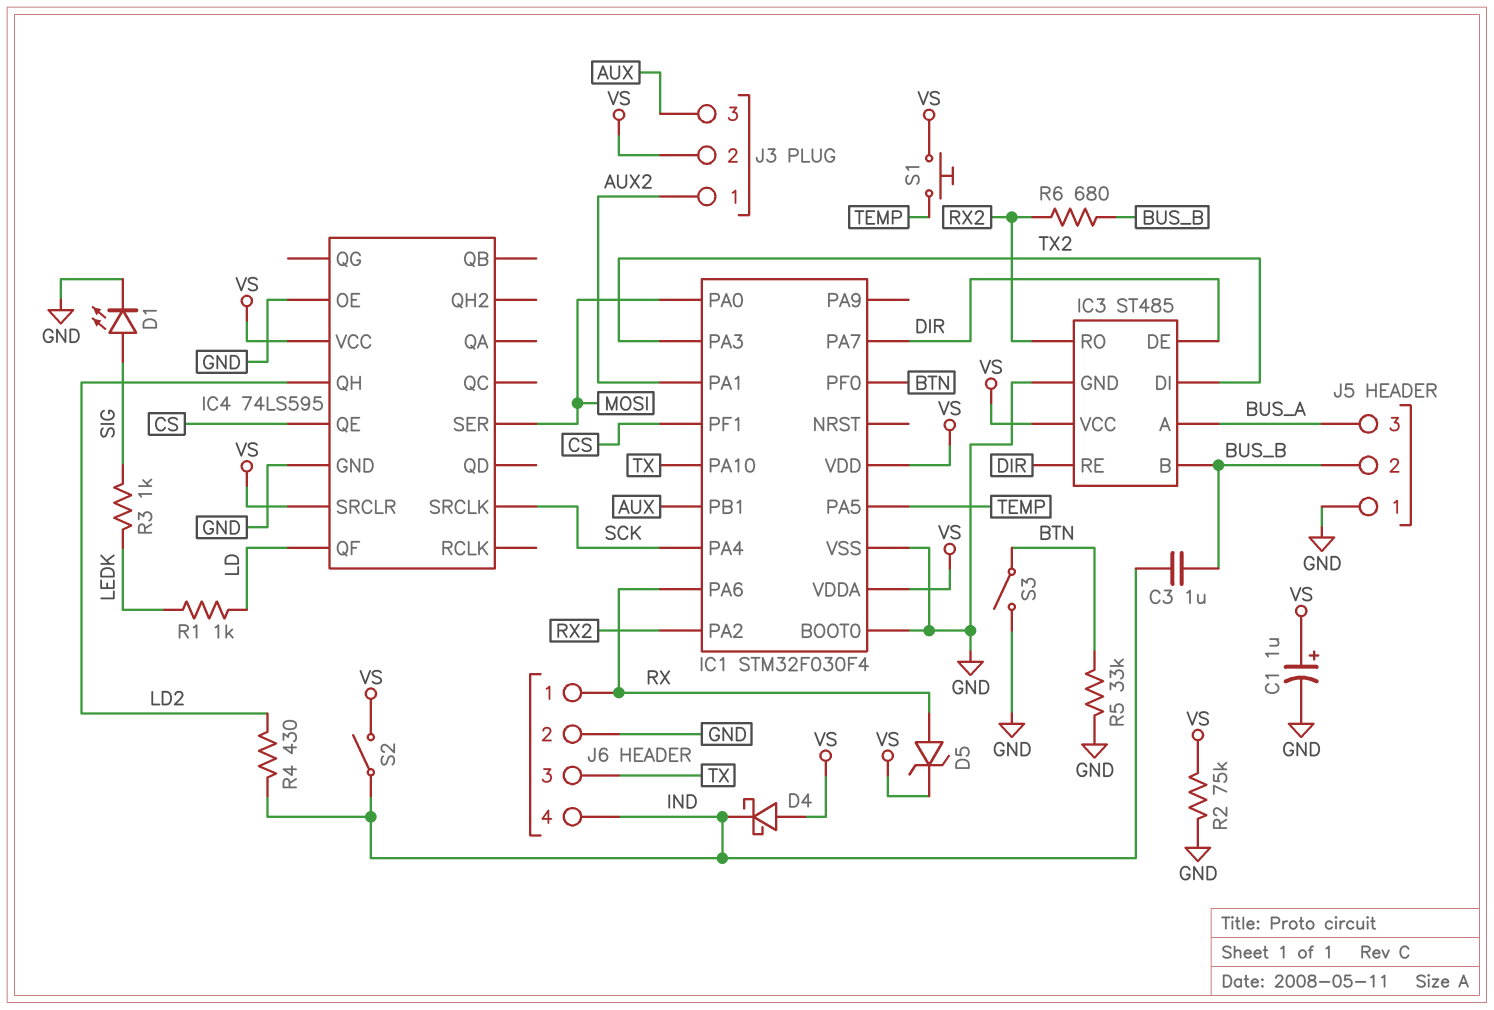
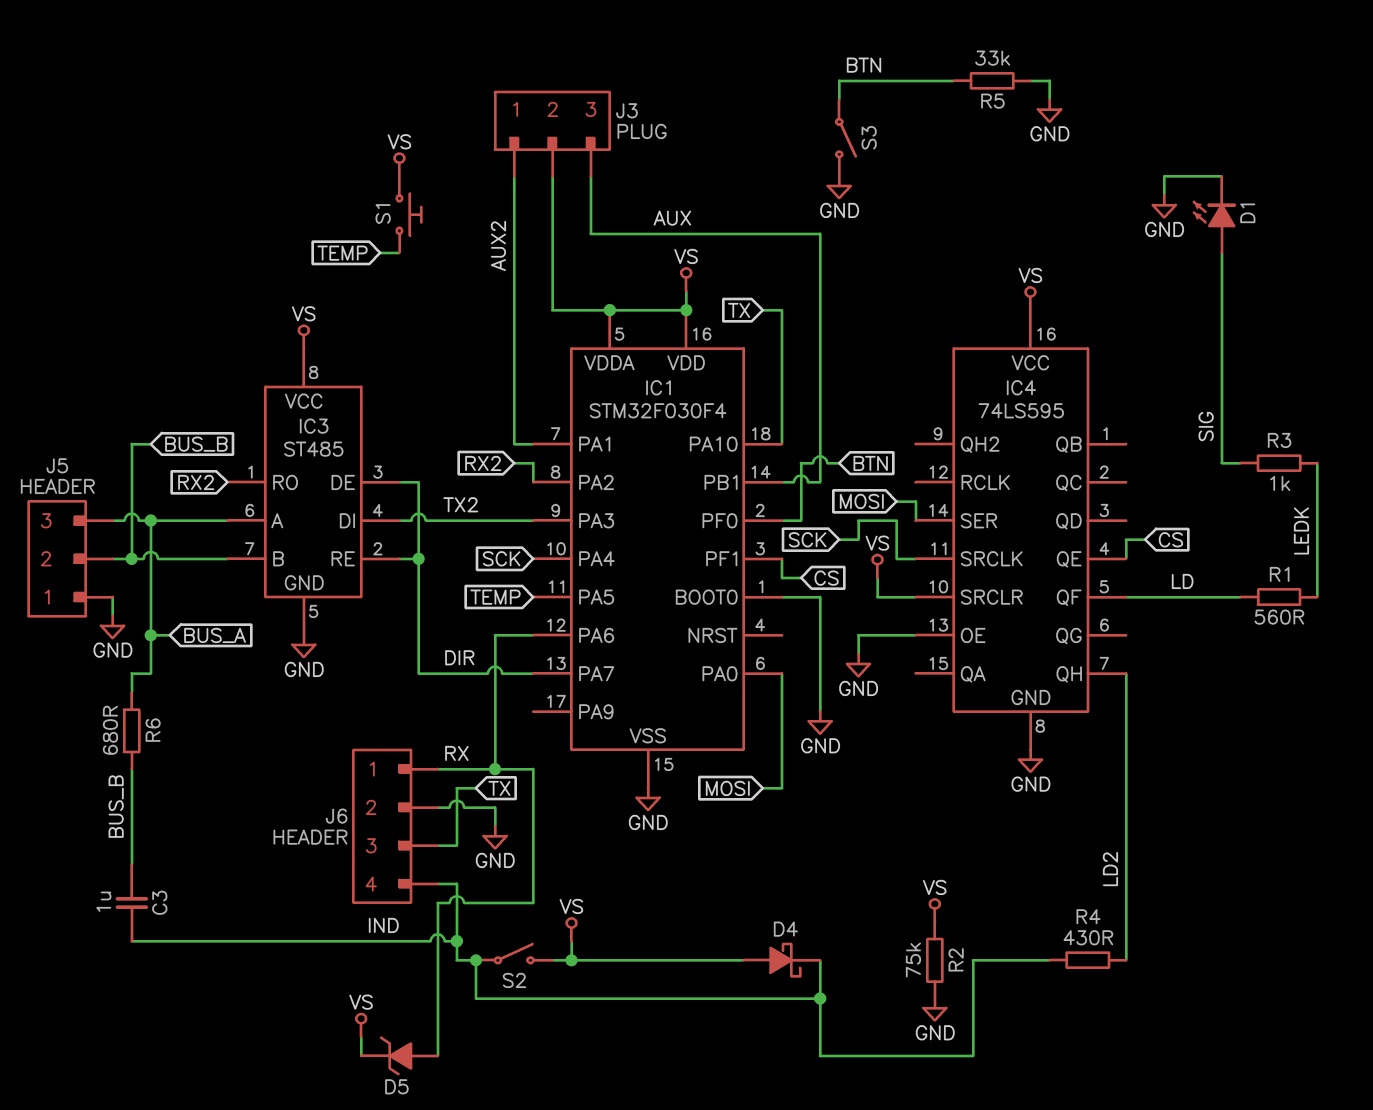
C1: 1uF (plus VS, minus GND) -> none
R1: 1k (LD, LEDK) -> 560 (LD, LEDK)
R6: 680 (BUS_B, RX2) -> 680 (BUS_A, BUS_B)

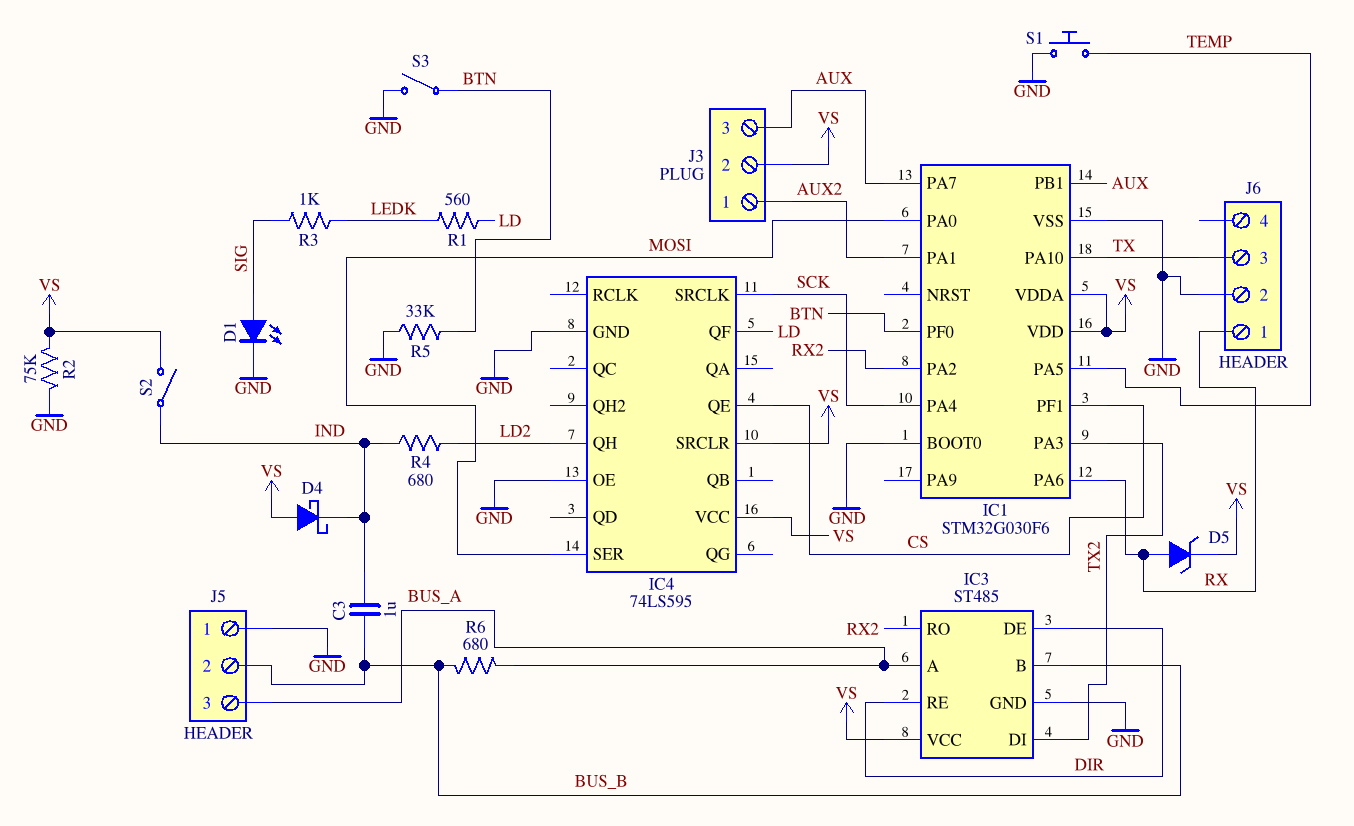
IC1: STM32F030F4 -> STM32G030F6
IC1 pin PA7: DIR -> AUX
J6 pin 4: IND -> none
R4: 430 (IND, LD2) -> 680 (IND, LD2)
S1: button (TEMP, VS) -> button (GND, TEMP)

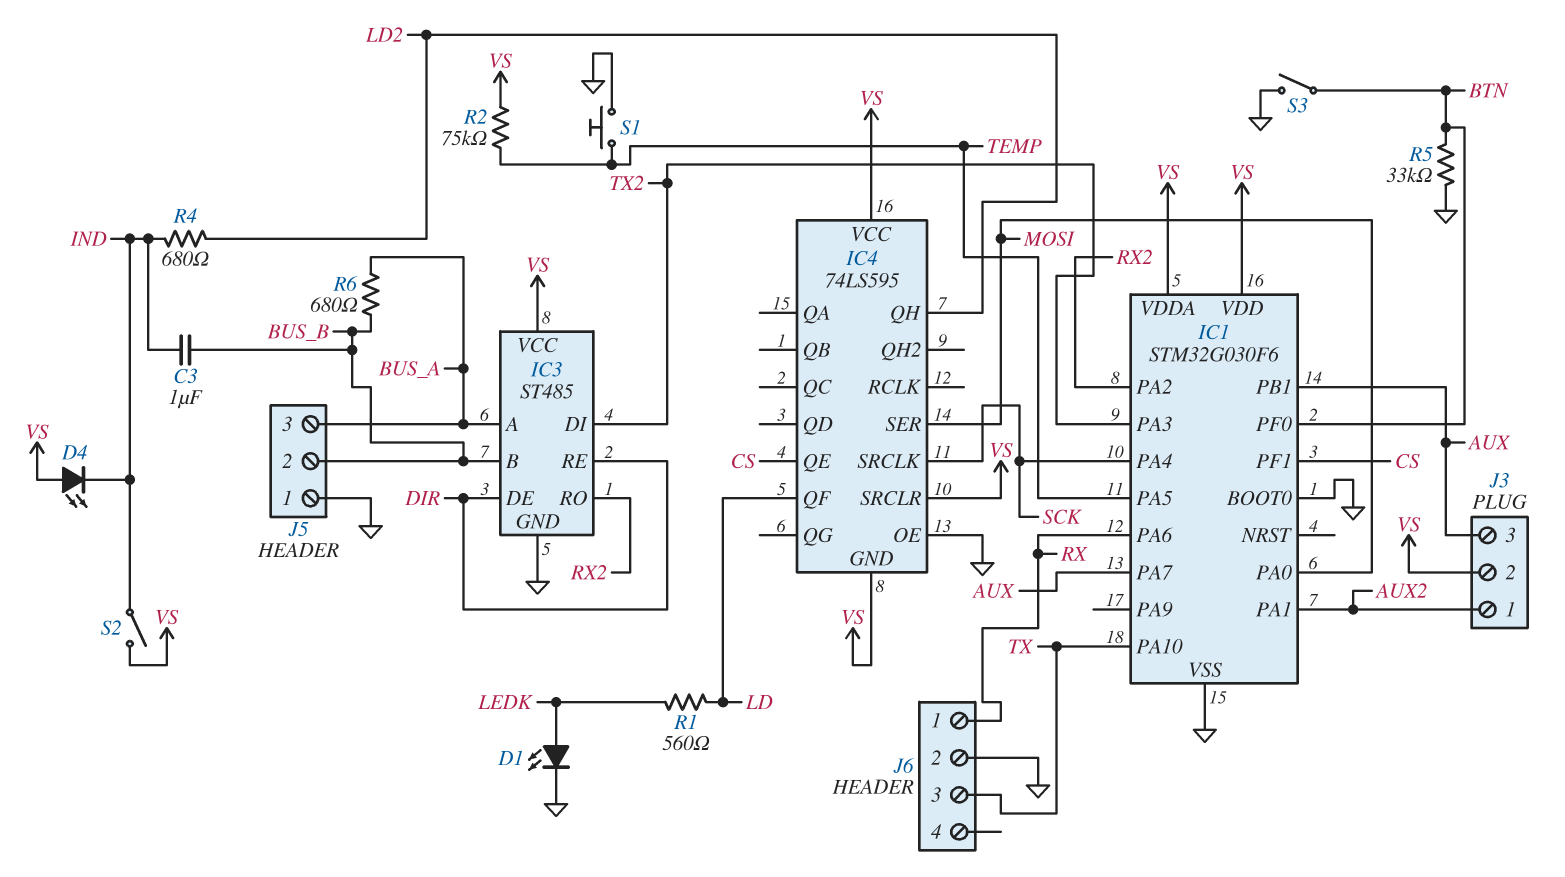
D1: LED (A SIG, K GND) -> LED (A LEDK, K GND)
D4: schottky (A VS, K IND) -> LED (A VS, K IND)
D5: zener (A RX, K VS) -> none
IC4 pin GND: GND -> VS
R2: 75k (GND, VS) -> 75k (TEMP, VS)
R3: 1k (LEDK, SIG) -> none

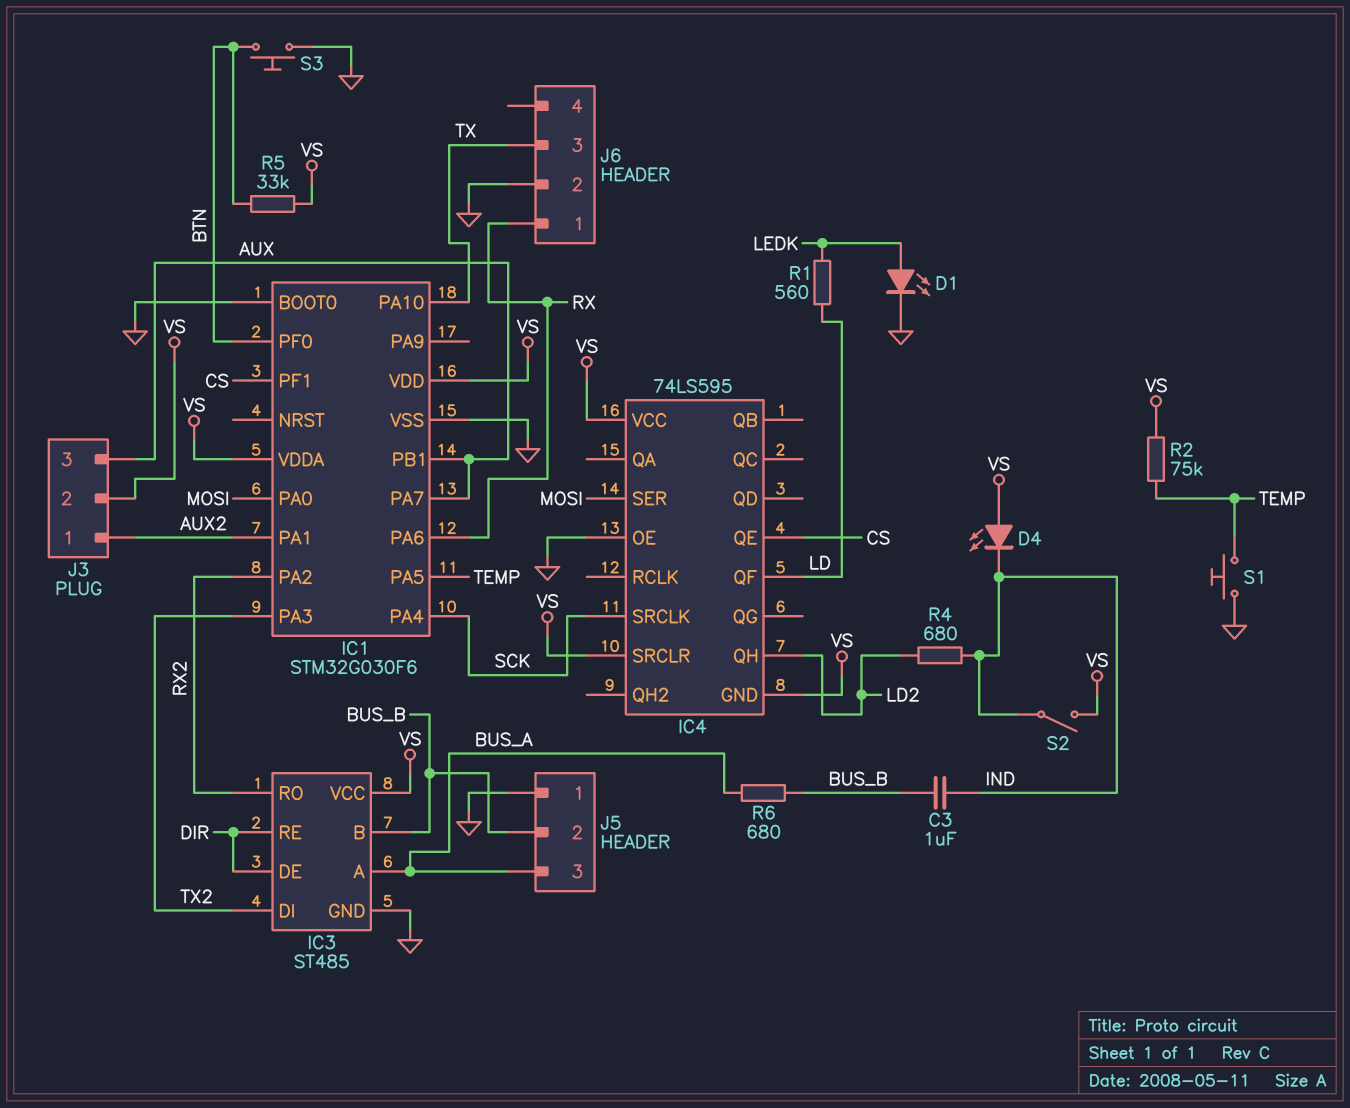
R5: 33k (BTN, GND) -> 33k (BTN, VS)
S3: switch (BTN, GND) -> button (BTN, GND)

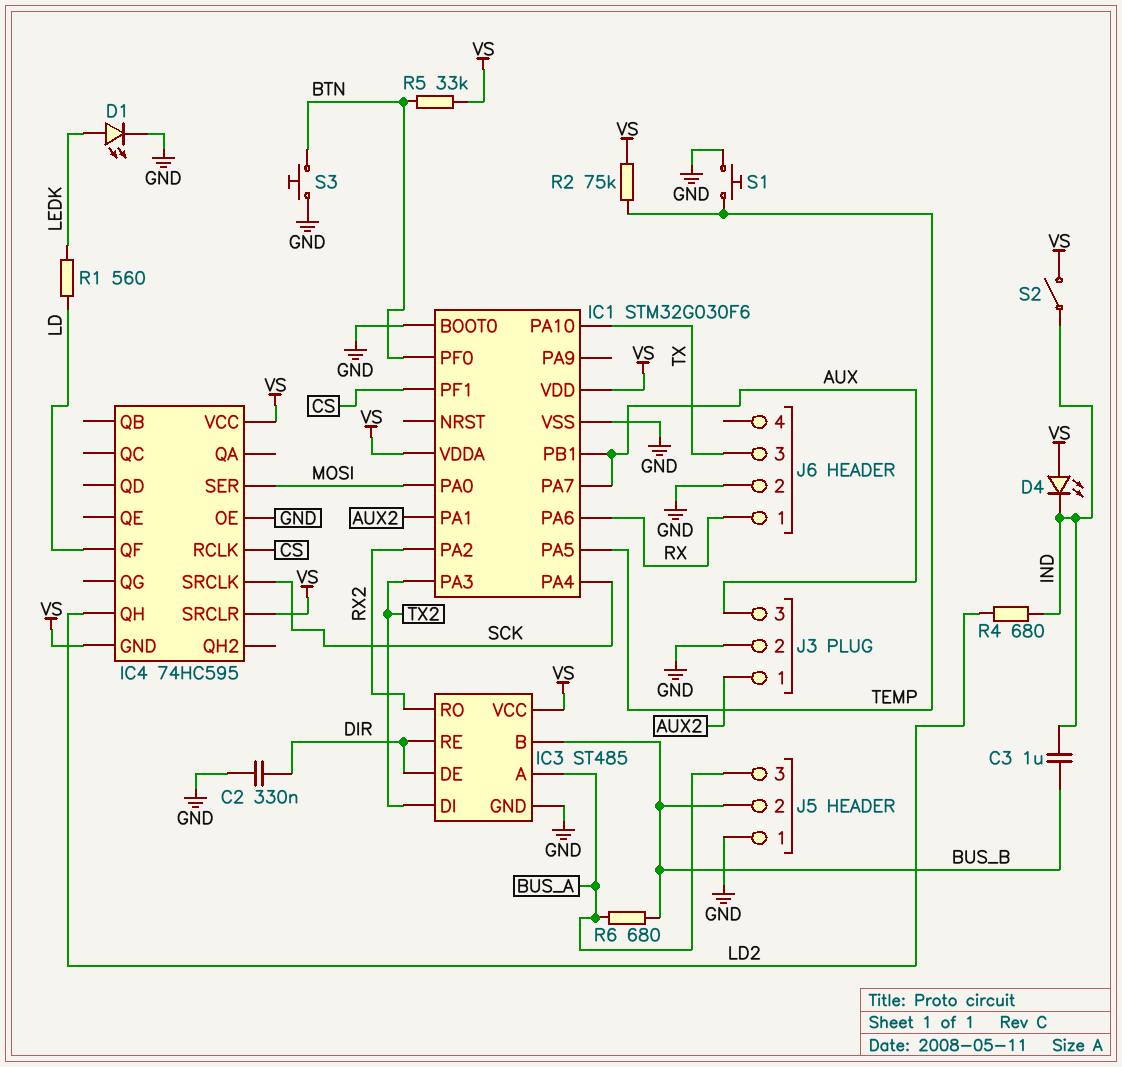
C2: none -> 330nF (DIR, GND)
IC4: 74LS595 -> 74HC595
IC4 pin QE: CS -> none
IC4 pin RCLK: none -> CS
J3 pin 2: VS -> GND

